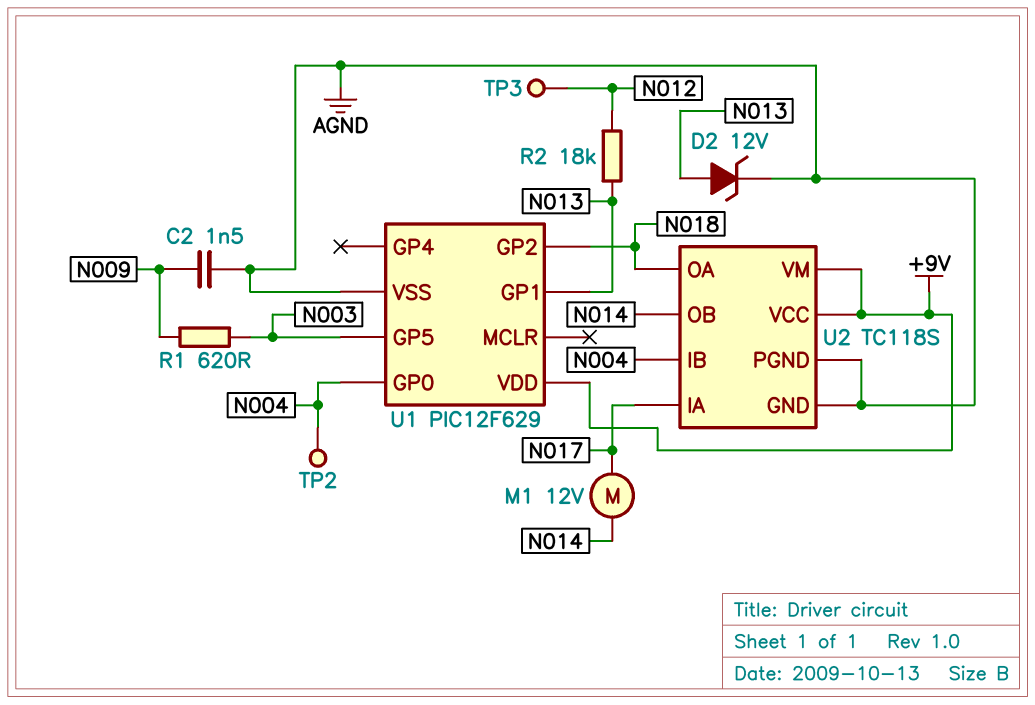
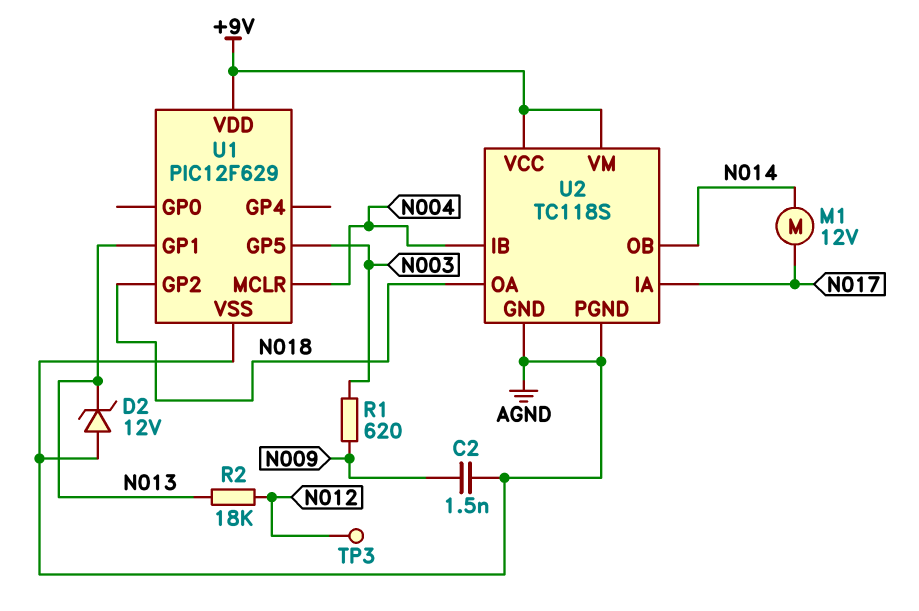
D2: zener 12V (A N013, K AGND) -> zener 12V (A AGND, K N013)
TP2: test point (N004) -> none
U1 pin GP0: N004 -> none
U1 pin MCLR: none -> N004

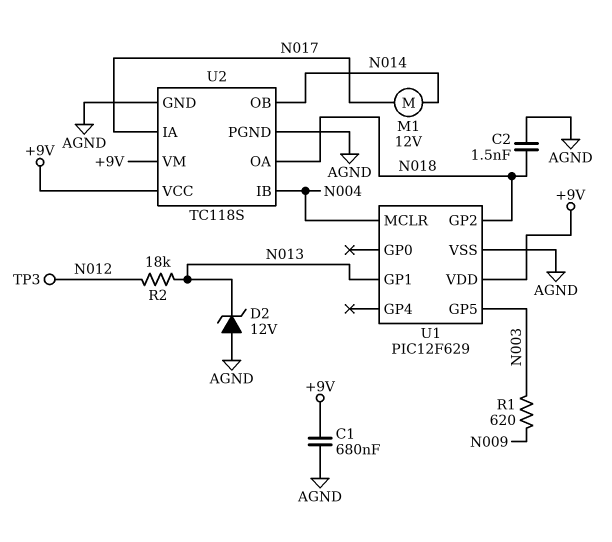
C1: none -> 680nF (+9V, AGND)
C2: 1.5nF (AGND, N009) -> 1.5nF (AGND, N018)

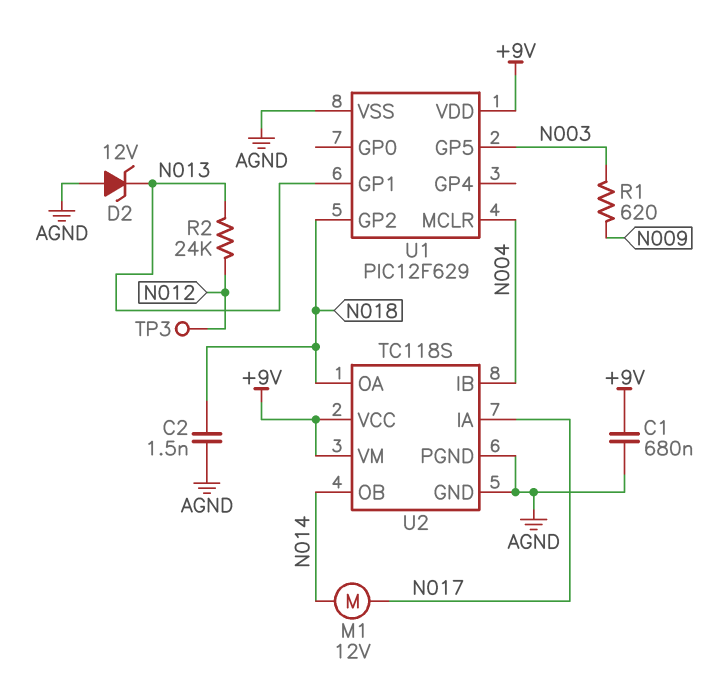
R2: 18k (N012, N013) -> 24k (N012, N013)

